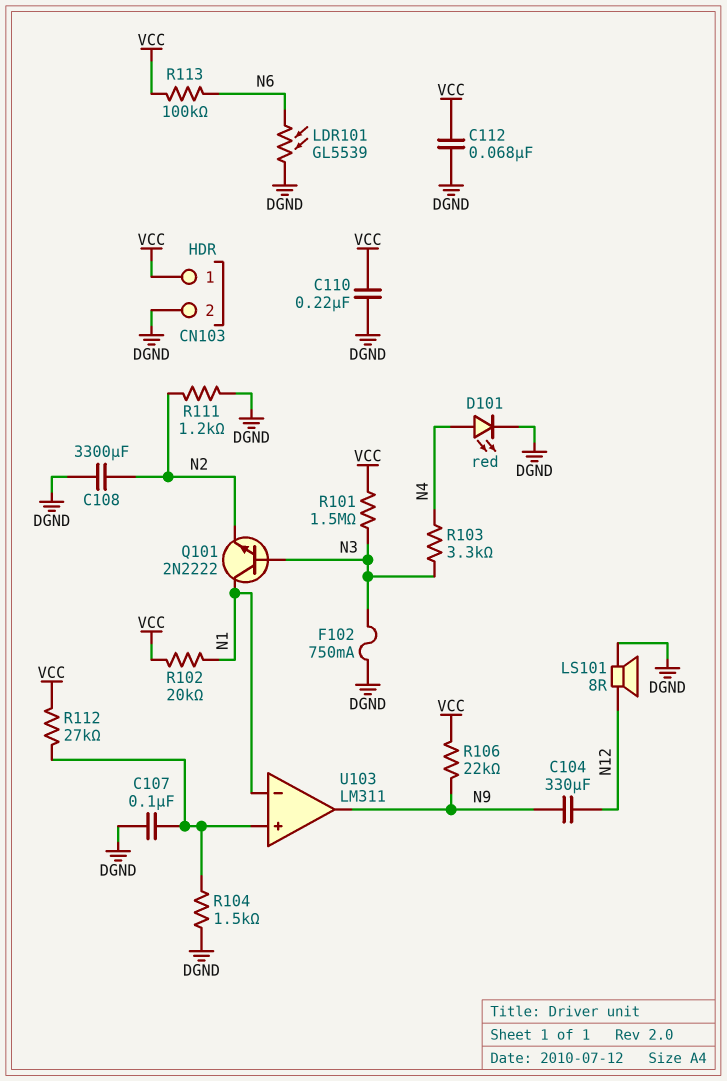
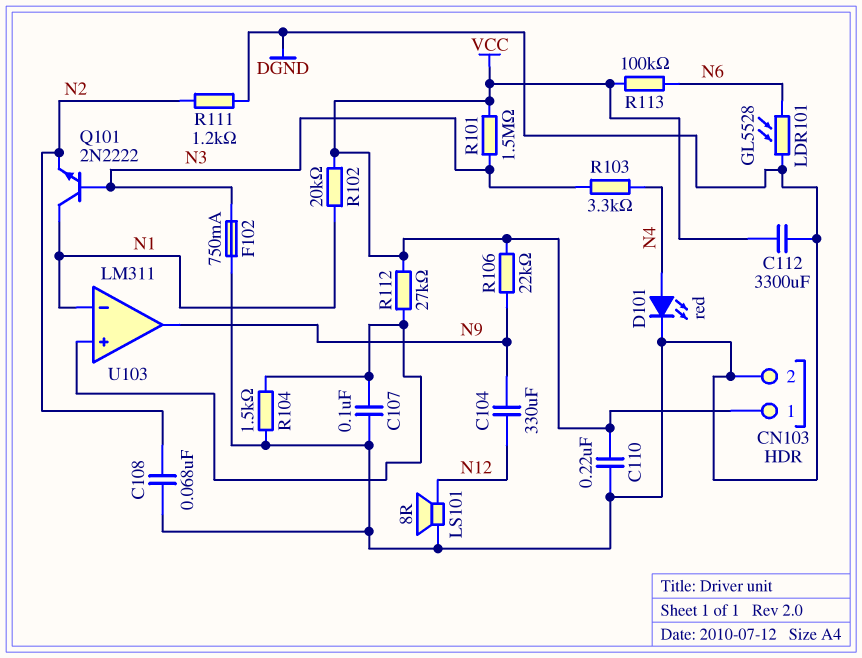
C108: 3300uF (DGND, N2) -> 68nF (DGND, N2)
C112: 68nF (DGND, VCC) -> 3300uF (DGND, VCC)
LDR101: GL5539 (DGND, N6) -> GL5528 (DGND, N6)

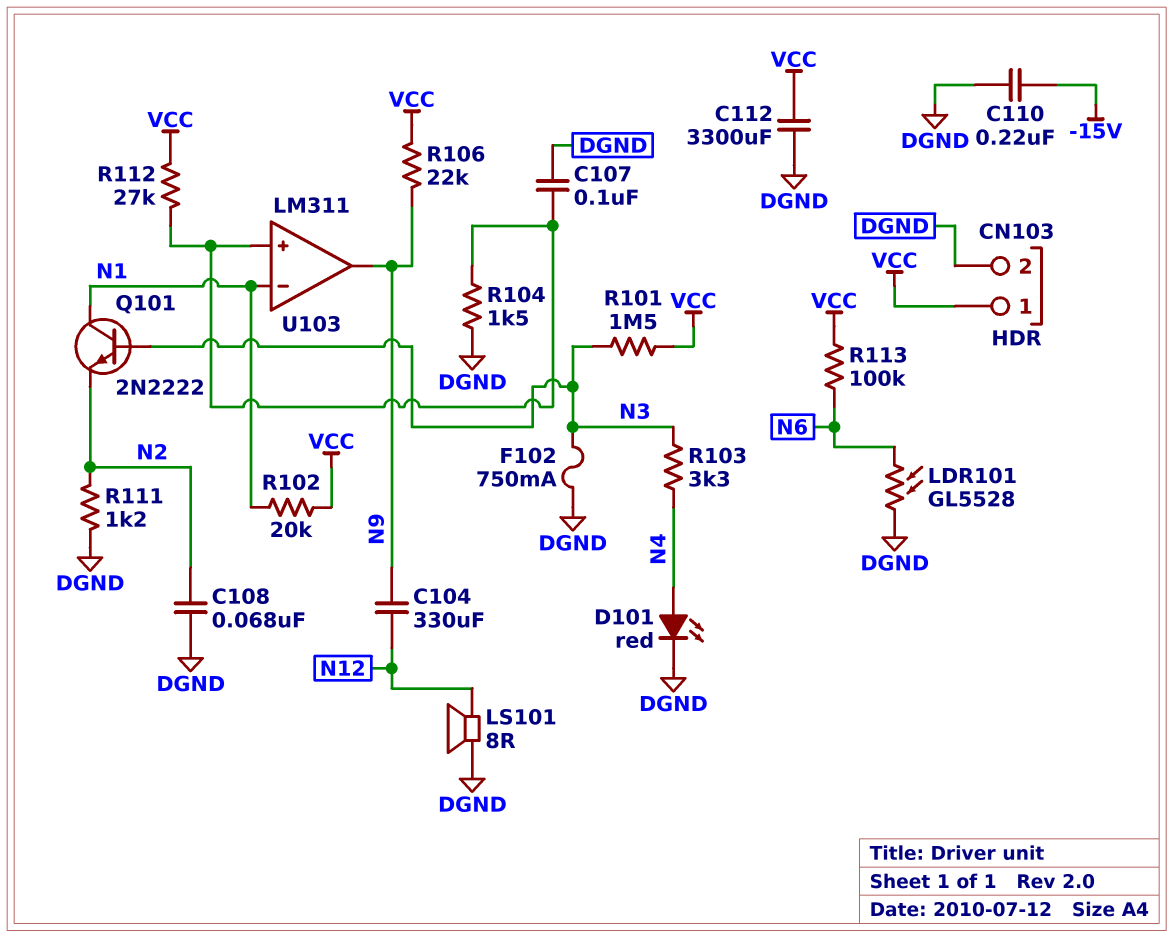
C110: 220nF (DGND, VCC) -> 220nF (-15V, DGND)

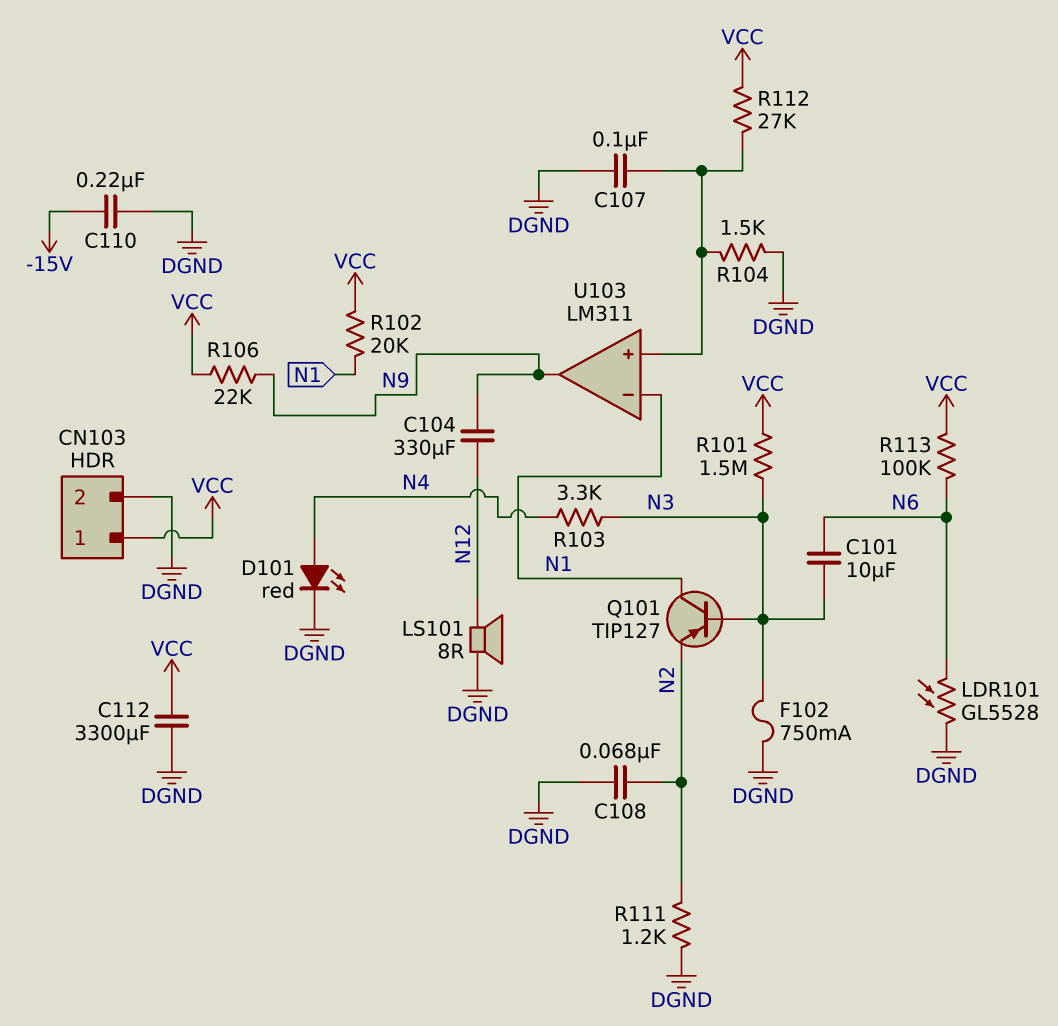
C101: none -> 10uF (N3, N6)
Q101: NPN 2N2222 (B N3, C N1, E N2) -> PNP TIP127 (B N3, C N1, E N2)

